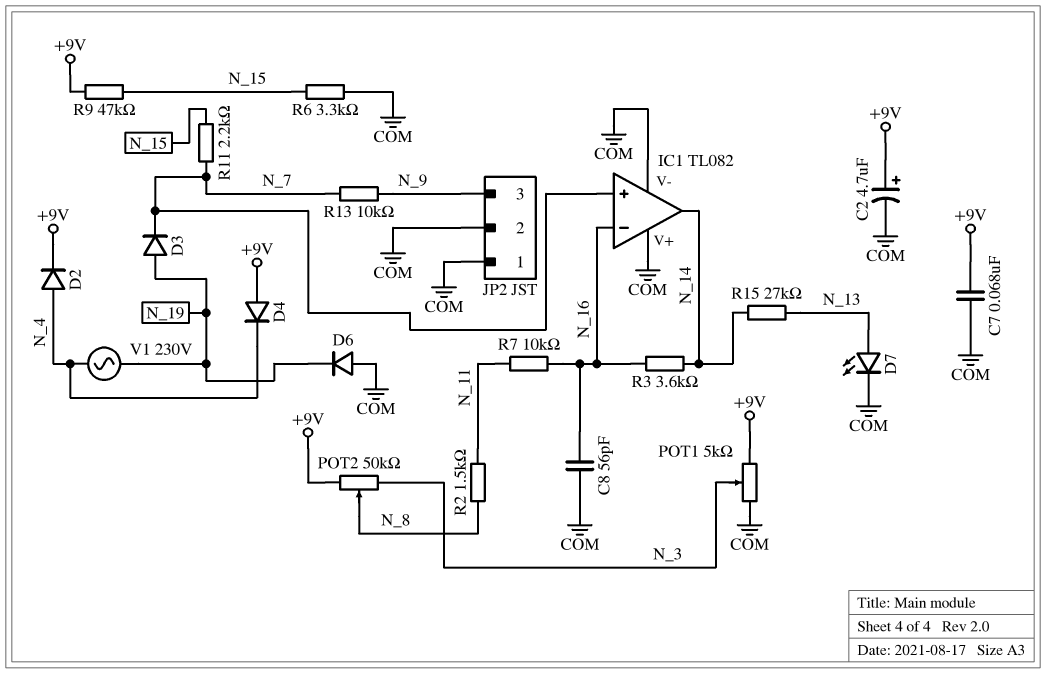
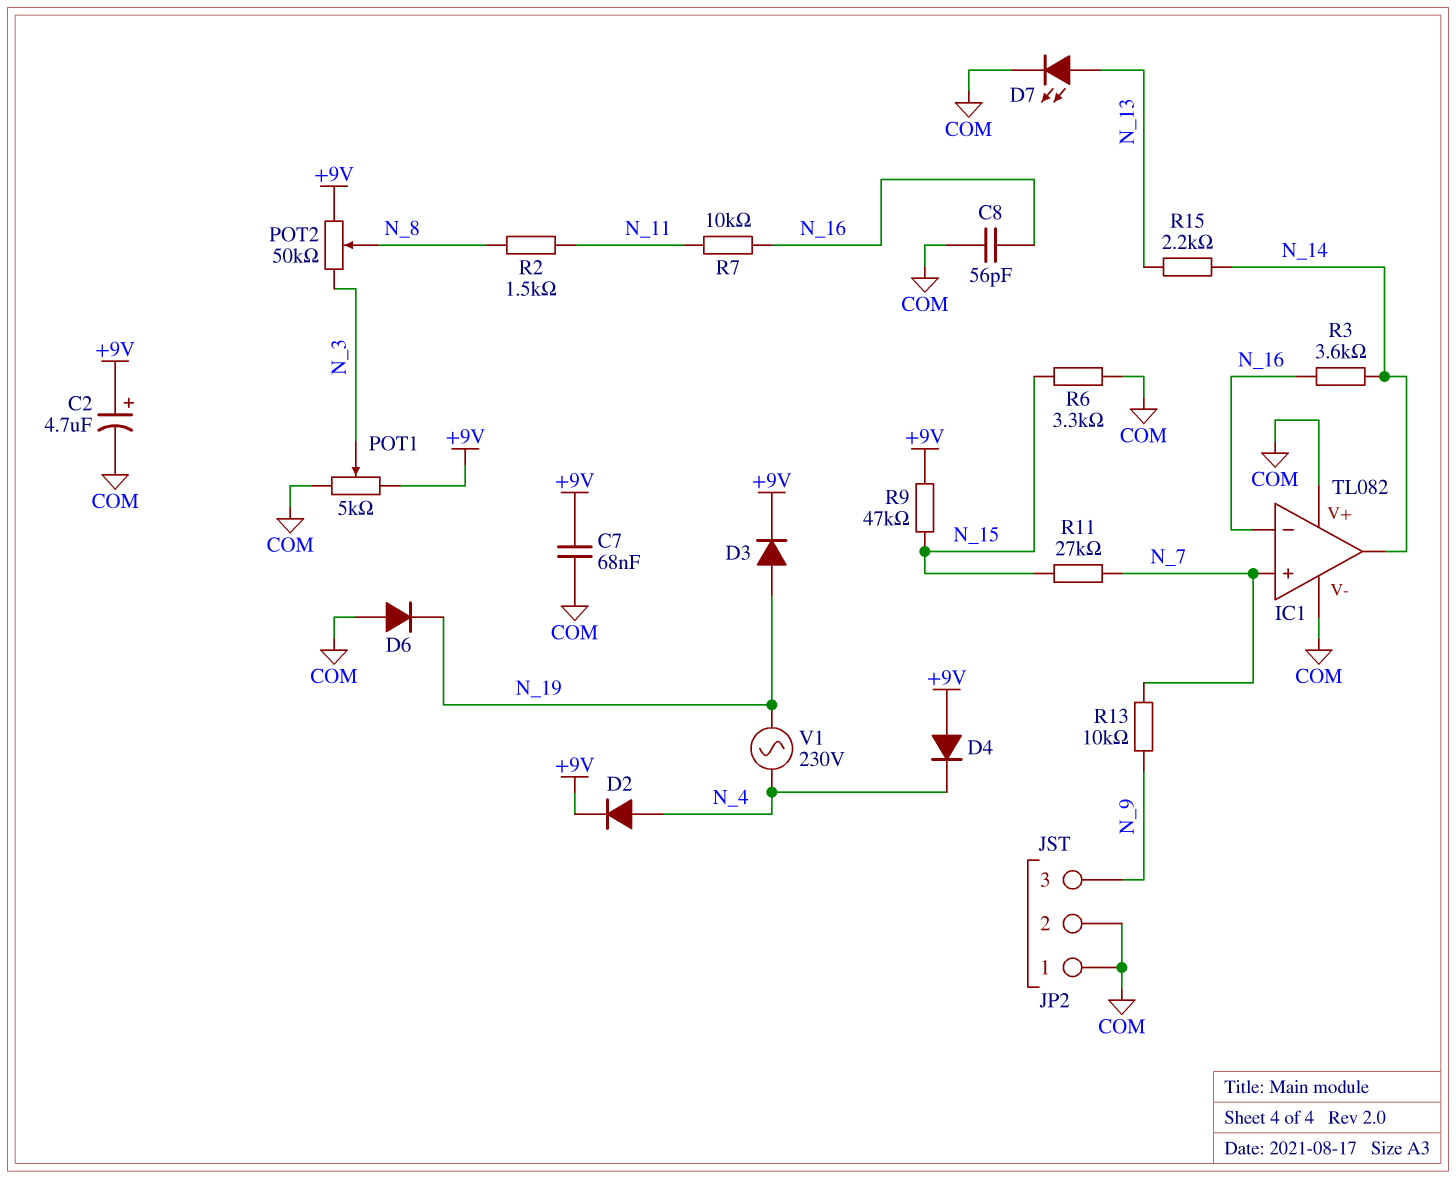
D3: diode (A N_19, K N_7) -> diode (A N_19, K +9V)
R11: 2.2k (N_7, N_15) -> 27k (N_7, N_15)
R15: 27k (N_13, N_14) -> 2.2k (N_13, N_14)

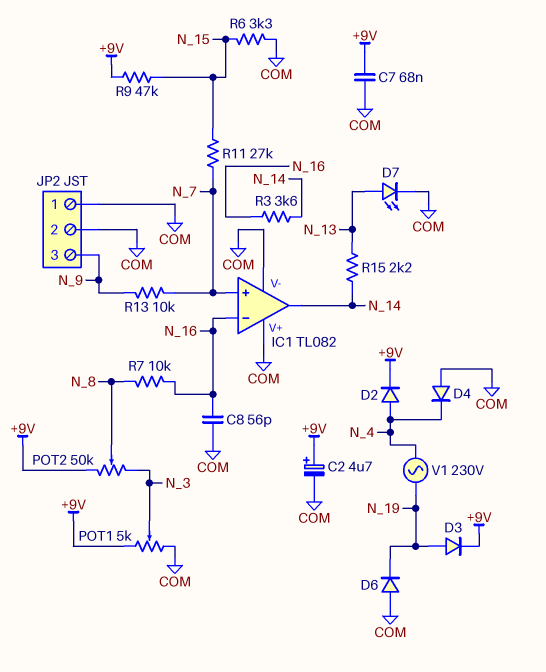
D4: diode (A +9V, K N_4) -> diode (A COM, K N_4)
R2: 1.5k (N_8, N_11) -> none
R7: 10k (N_11, N_16) -> 10k (N_8, N_16)

